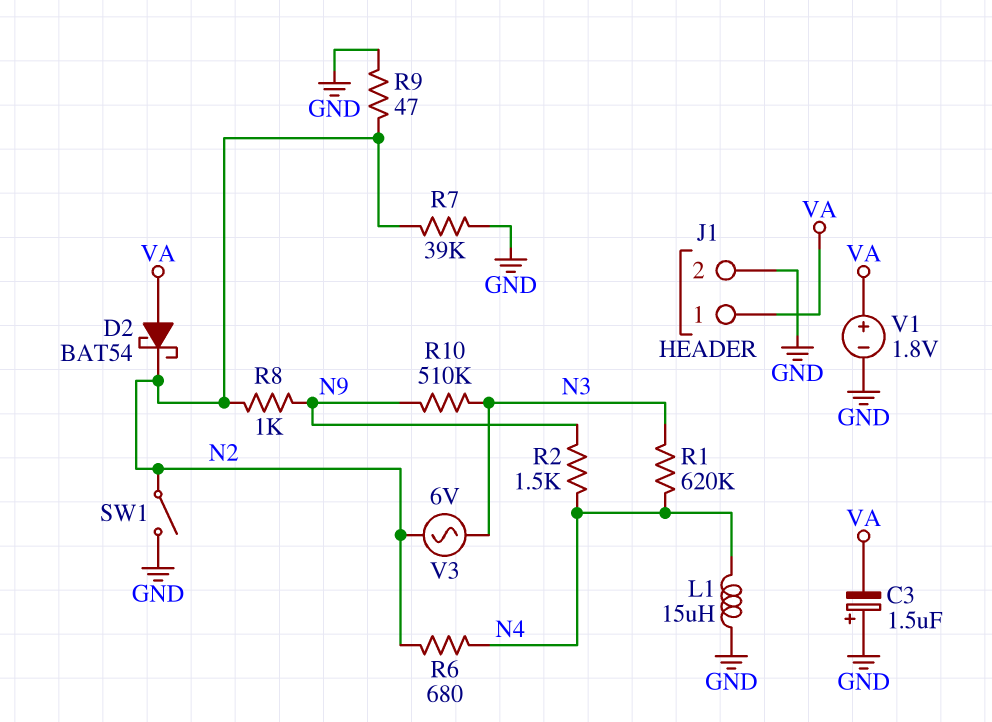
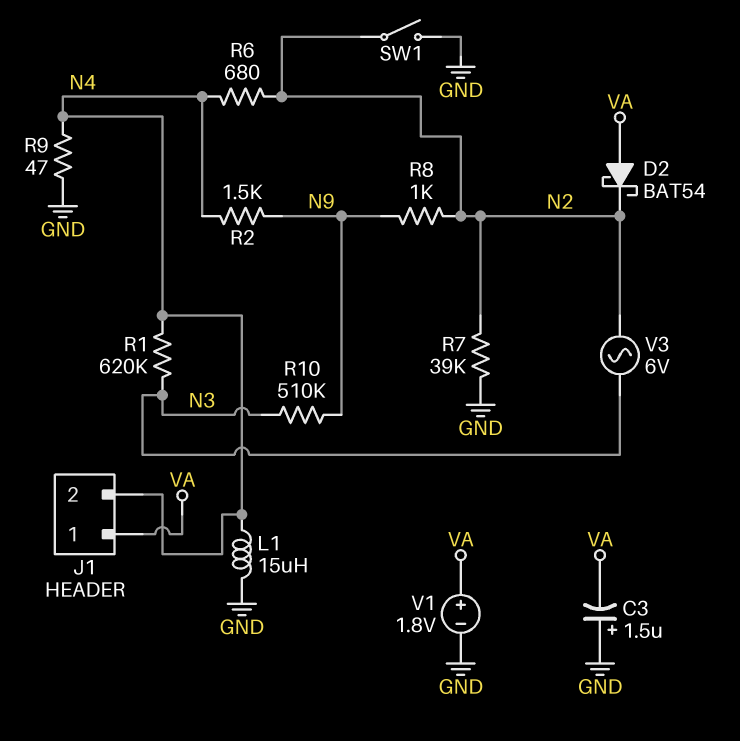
J1 pin 2: GND -> N4
R9: 47 (GND, N2) -> 47 (GND, N4)

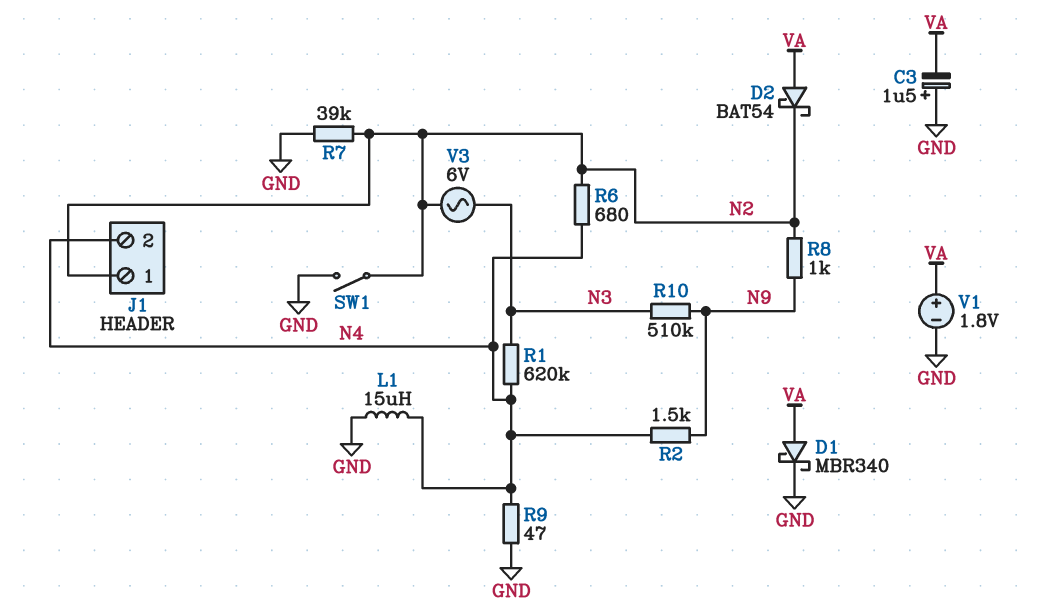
D1: none -> schottky MBR340 (A VA, K GND)
J1 pin 1: VA -> N2

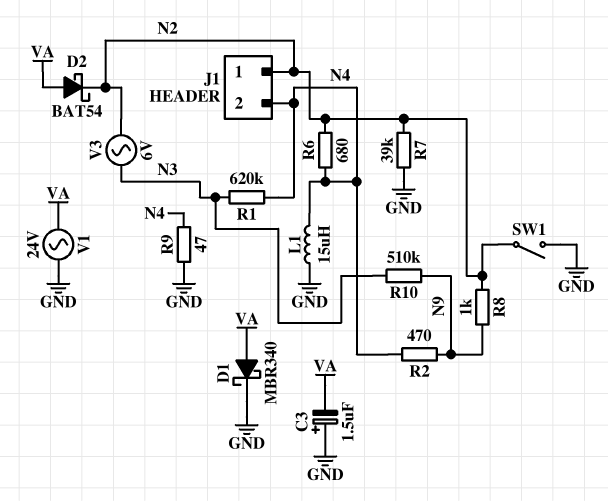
R2: 1.5k (N4, N9) -> 470 (N4, N9)
V1: 1.8V (plus VA, minus GND) -> AC 24V (GND, VA)

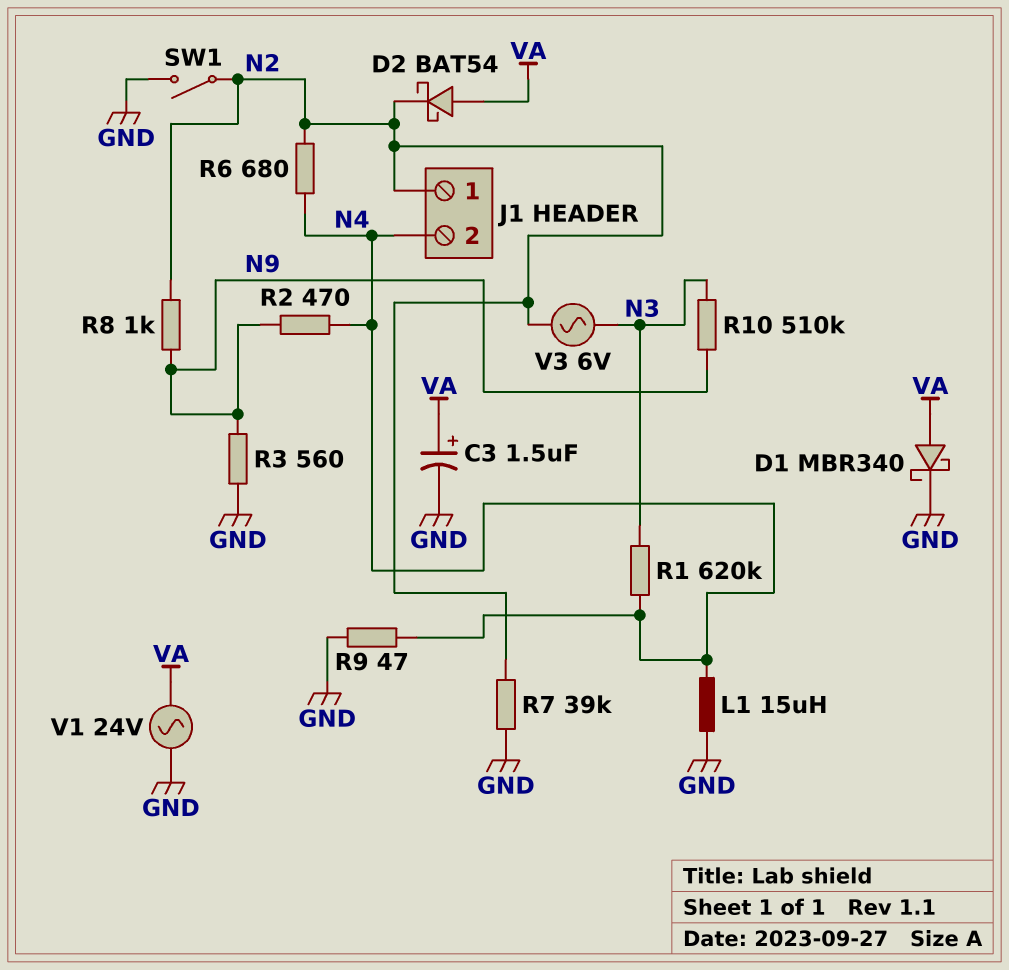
C3: 1.5uF (plus GND, minus VA) -> 1.5uF (plus VA, minus GND)
R3: none -> 560 (GND, N9)

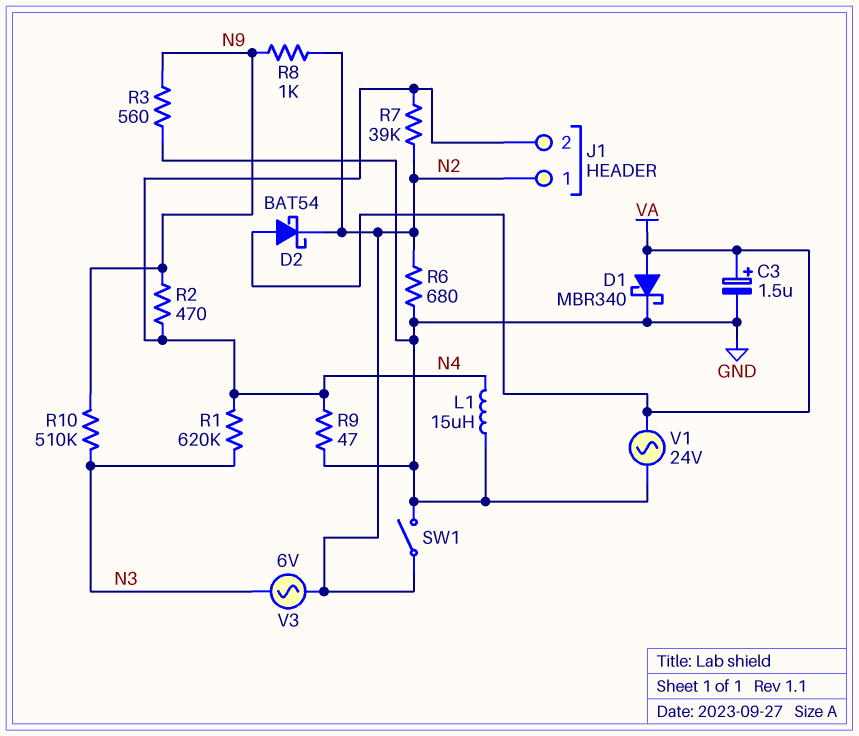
R6: 680 (N2, N4) -> 680 (GND, N2)
R7: 39k (GND, N2) -> 39k (N2, N4)

